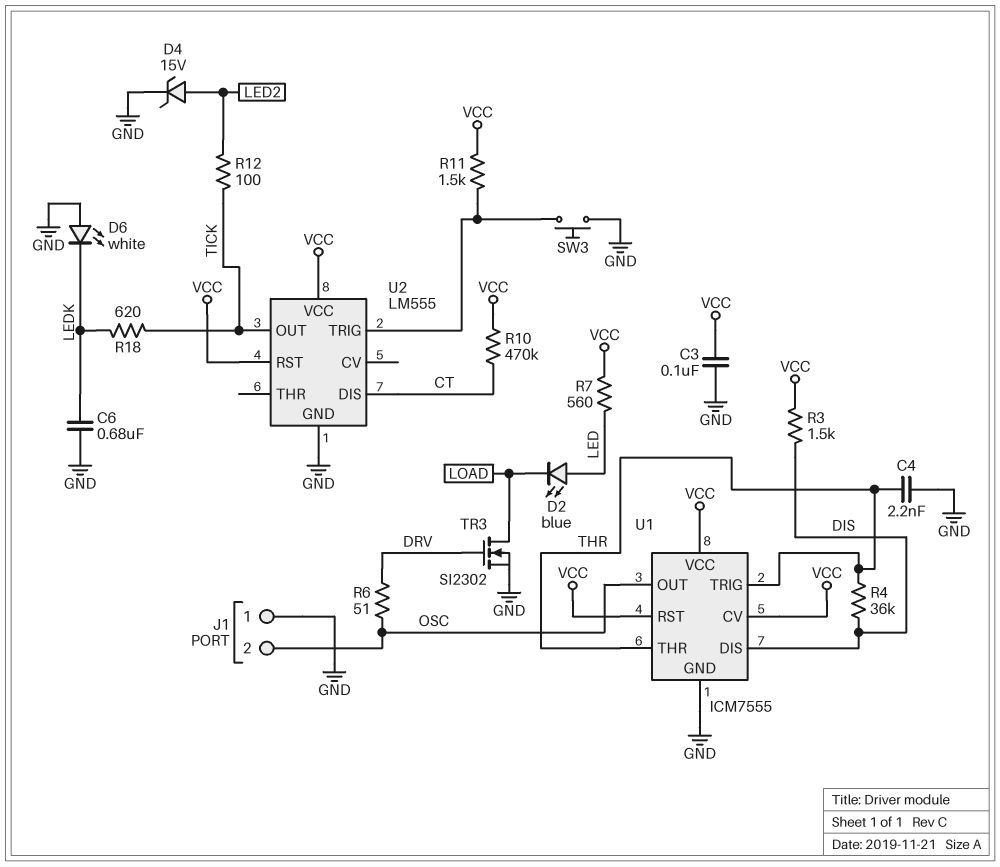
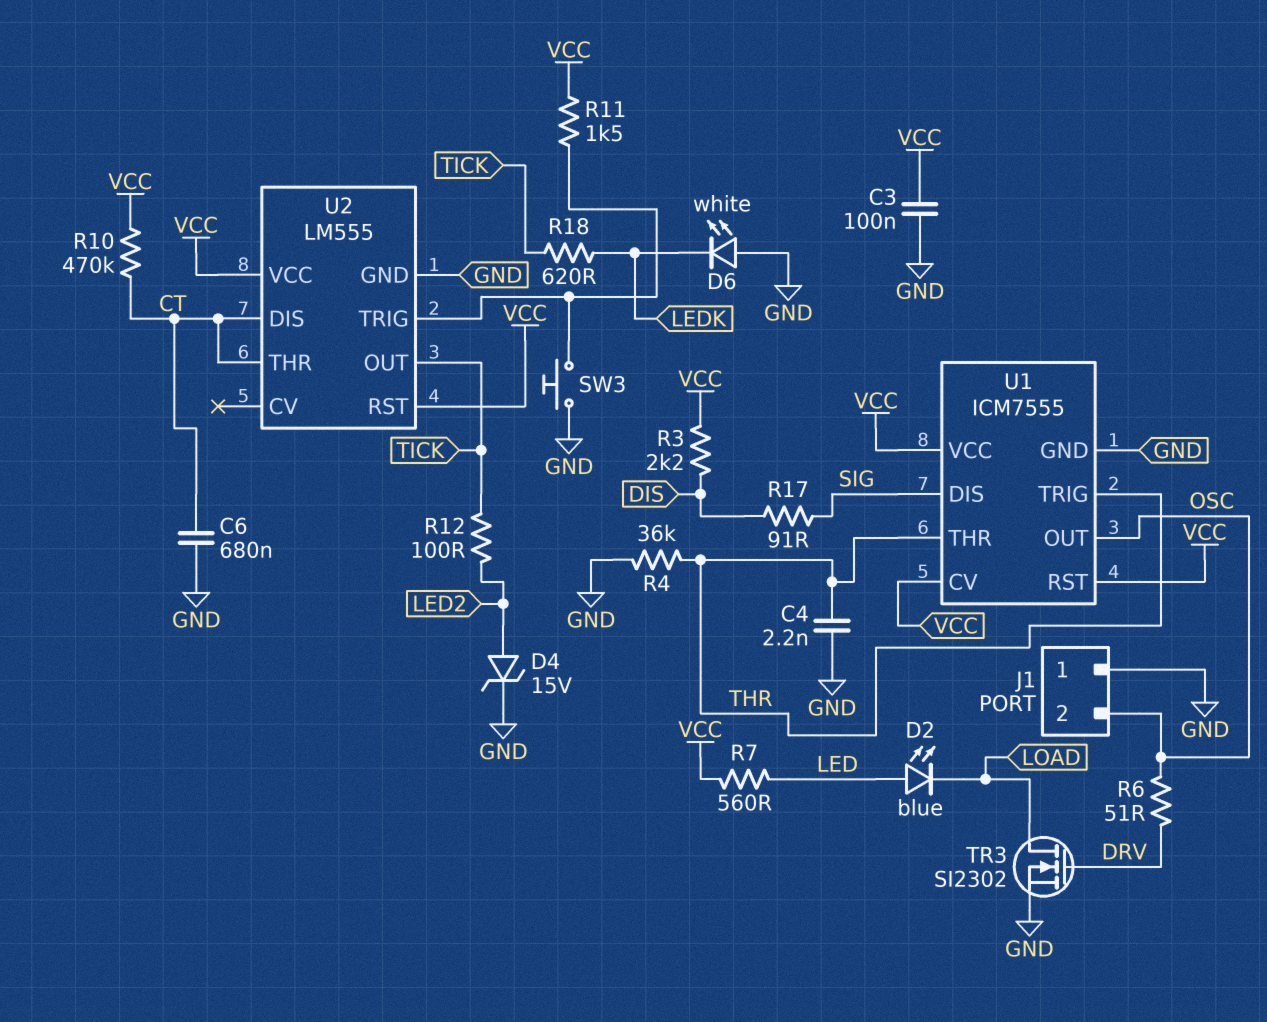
C6: 680nF (GND, LEDK) -> 680nF (CT, GND)
R3: 1.5k (DIS, VCC) -> 2.2k (DIS, VCC)
R4: 36k (DIS, THR) -> 36k (GND, THR)
R17: none -> 91 (DIS, SIG)
U1 pin DIS: DIS -> SIG
U2 pin THR: none -> CT

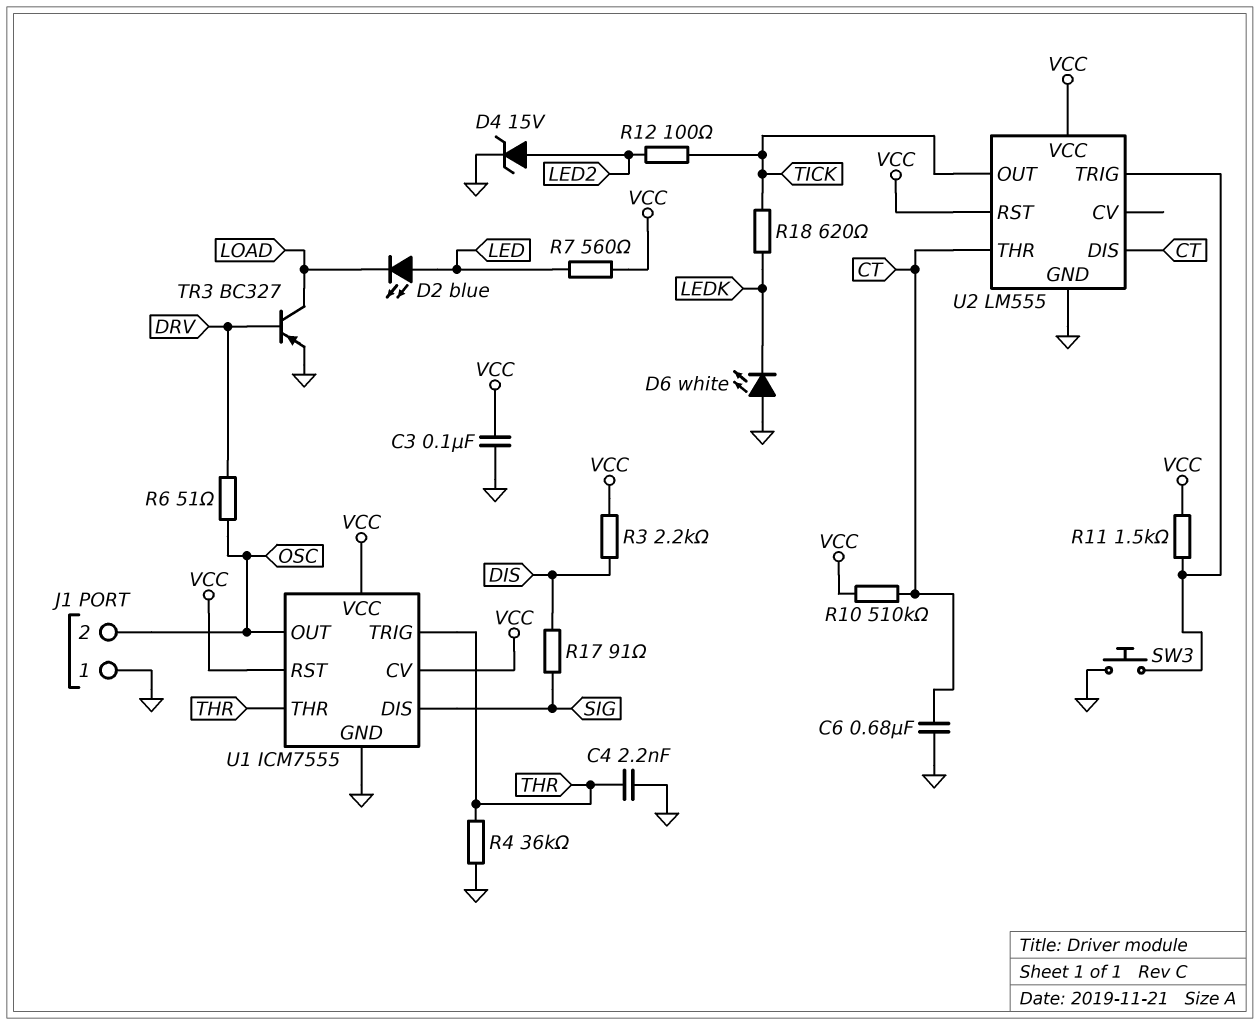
R10: 470k (CT, VCC) -> 510k (CT, VCC)
TR3: NMOS SI2302 (G DRV, D LOAD, S GND) -> PNP BC327 (B DRV, C LOAD, E GND)

